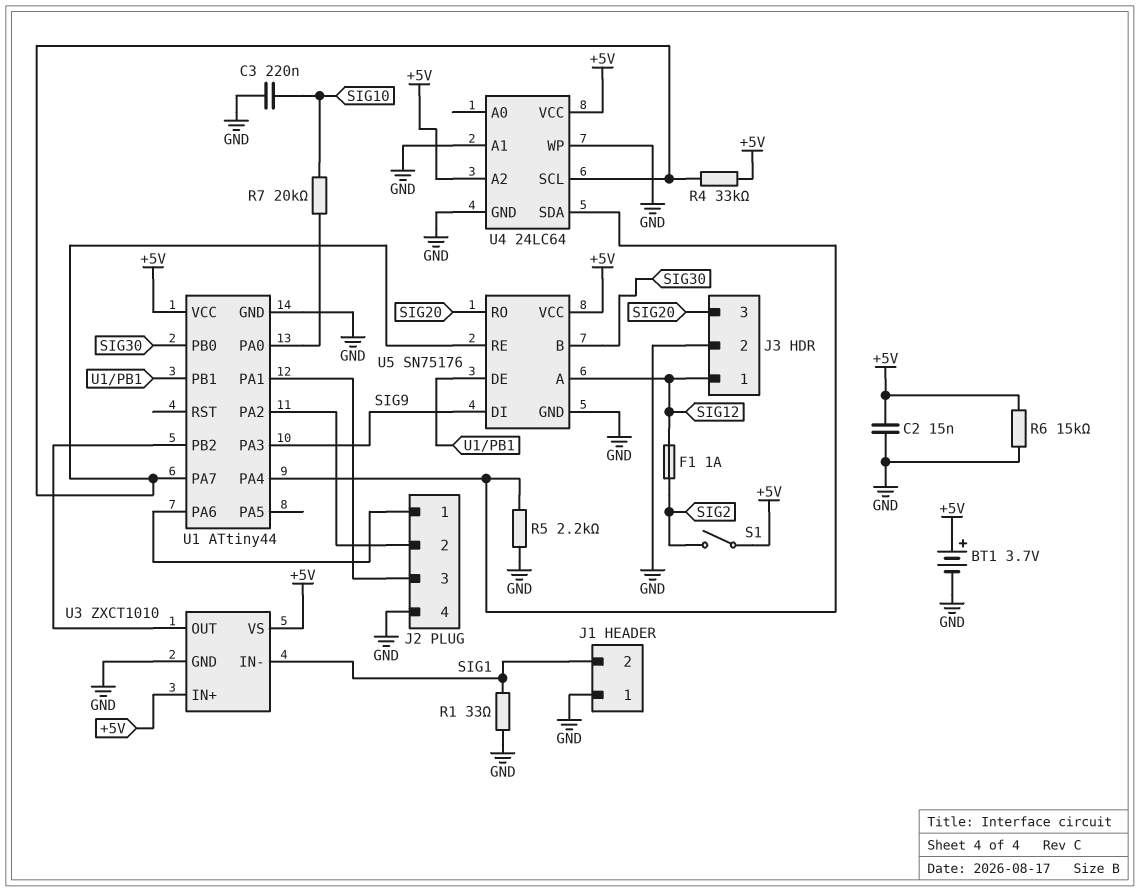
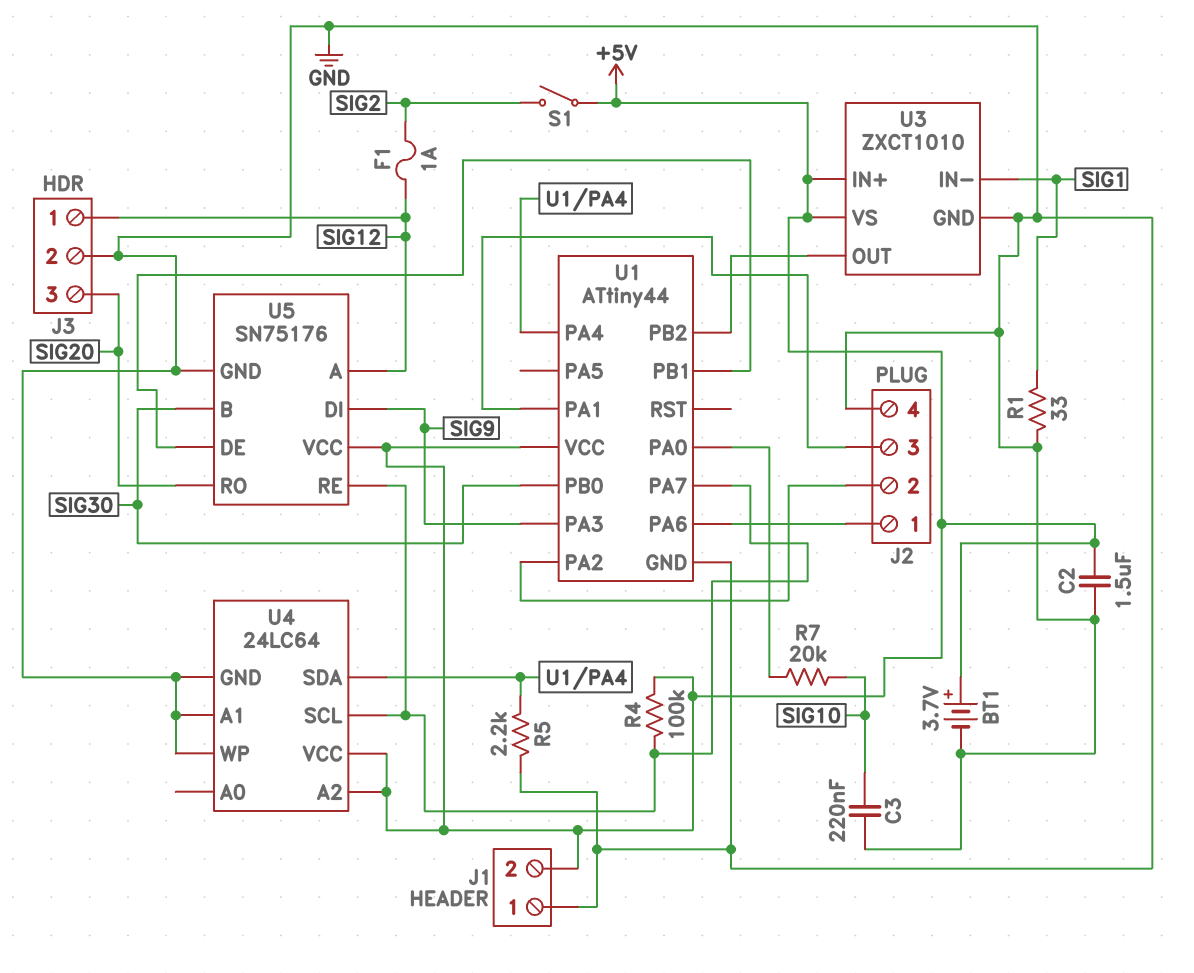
C2: 15nF (+5V, GND) -> 1.5uF (+5V, GND)
J1 pin 2: SIG1 -> +5V
R4: 33k (+5V, U1/PA7) -> 100k (+5V, U1/PA7)
R6: 15k (+5V, GND) -> none

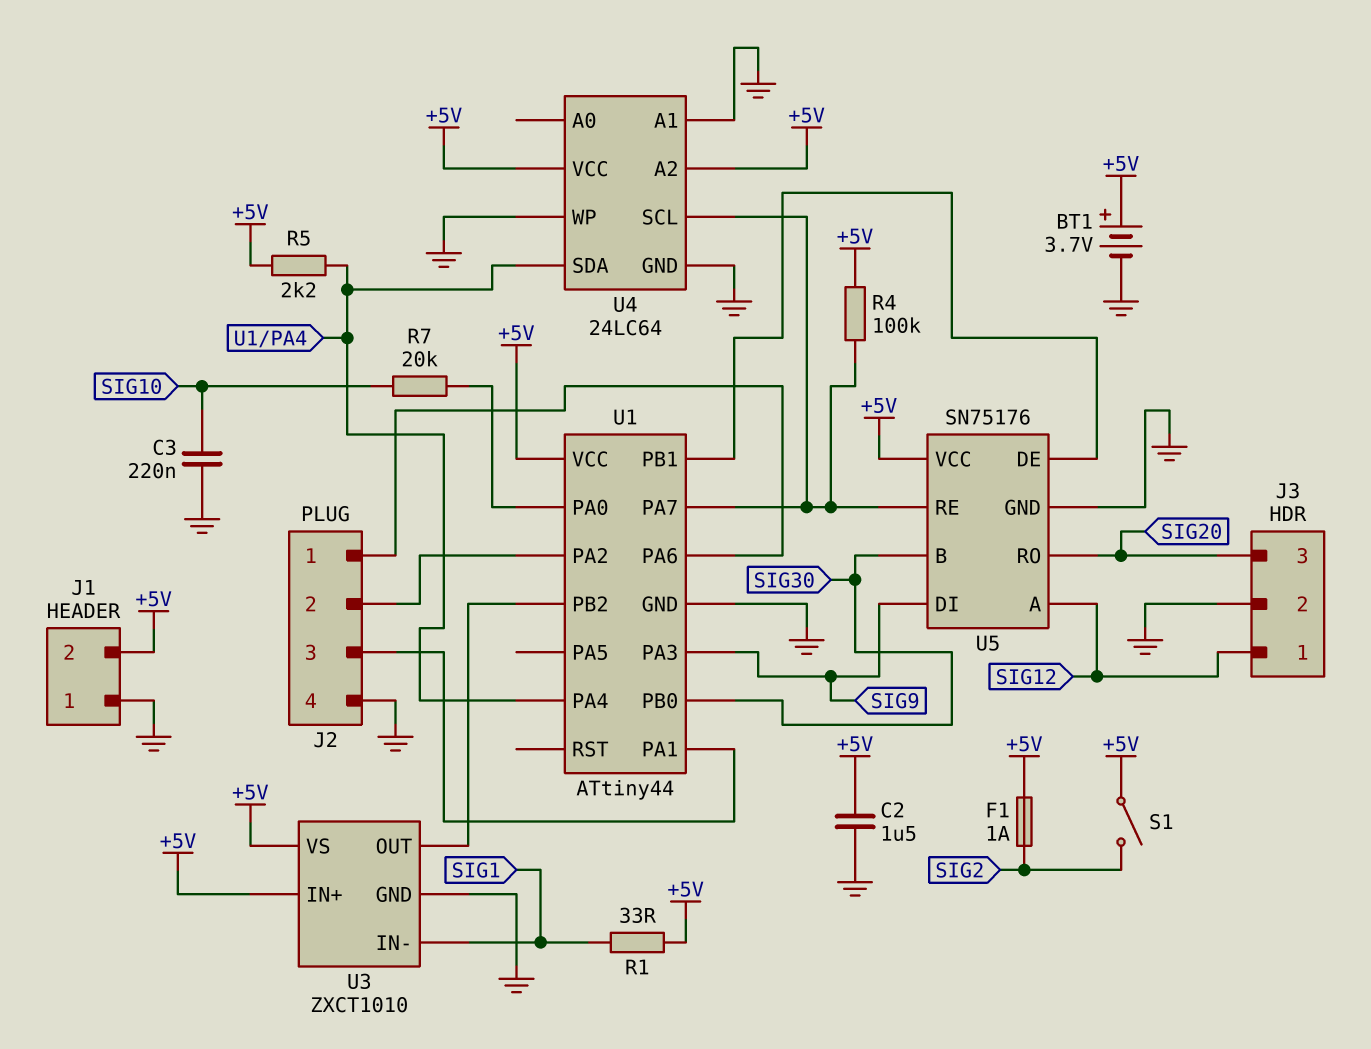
F1: 1A (SIG2, SIG12) -> 1A (+5V, SIG2)
R1: 33 (GND, SIG1) -> 33 (+5V, SIG1)
R5: 2.2k (GND, U1/PA4) -> 2.2k (+5V, U1/PA4)

